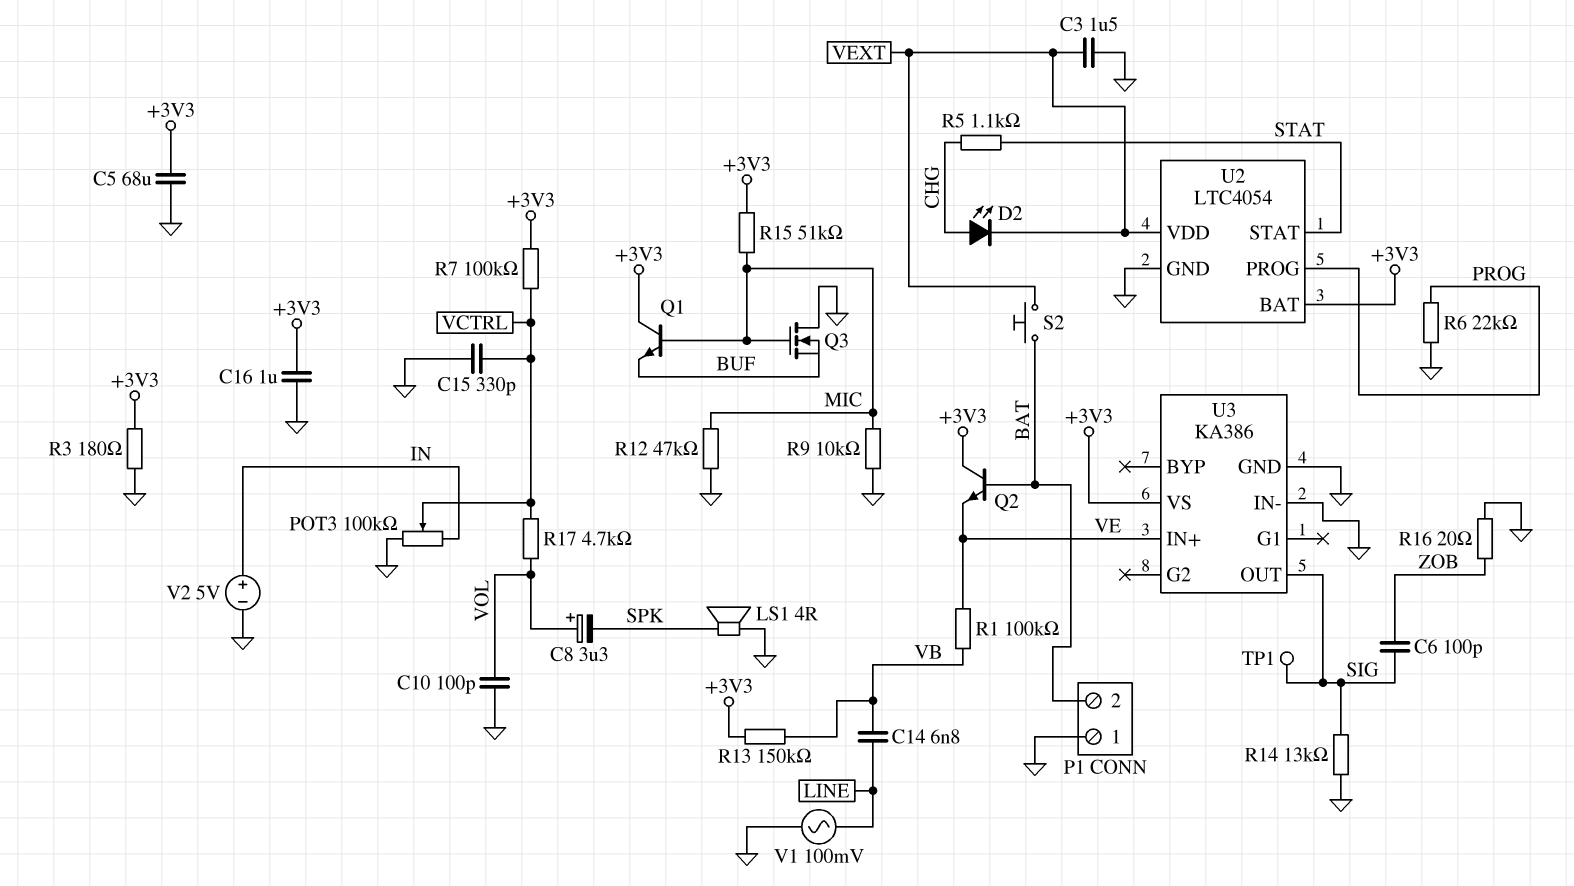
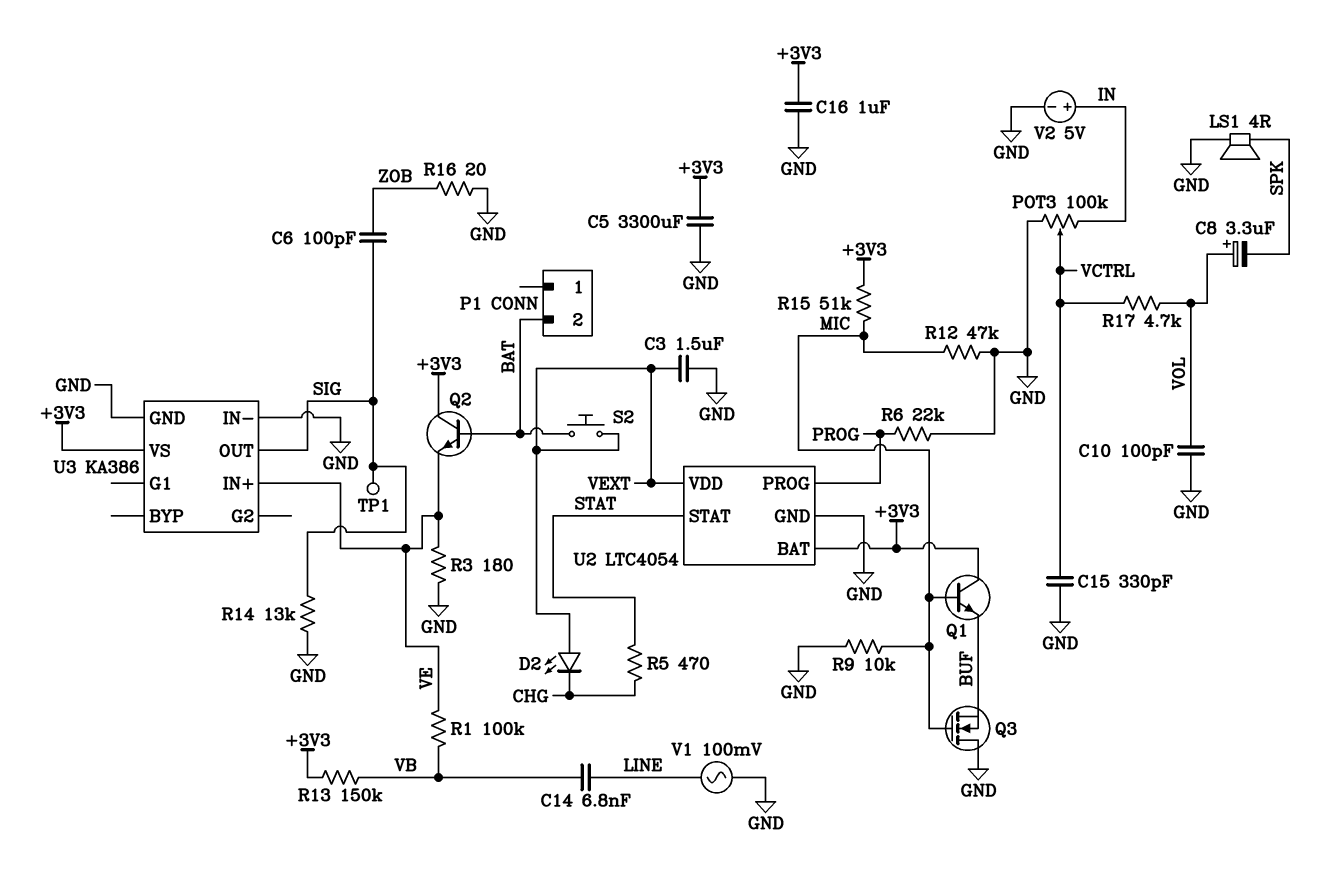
C5: 68uF (+3V3, GND) -> 3300uF (+3V3, GND)
D2: LED (A CHG, K VEXT) -> LED (A VEXT, K CHG)
P1 pin 1: GND -> none
R3: 180 (+3V3, GND) -> 180 (GND, VE)
R5: 1.1k (CHG, STAT) -> 470 (CHG, STAT)
R7: 100k (+3V3, VCTRL) -> none

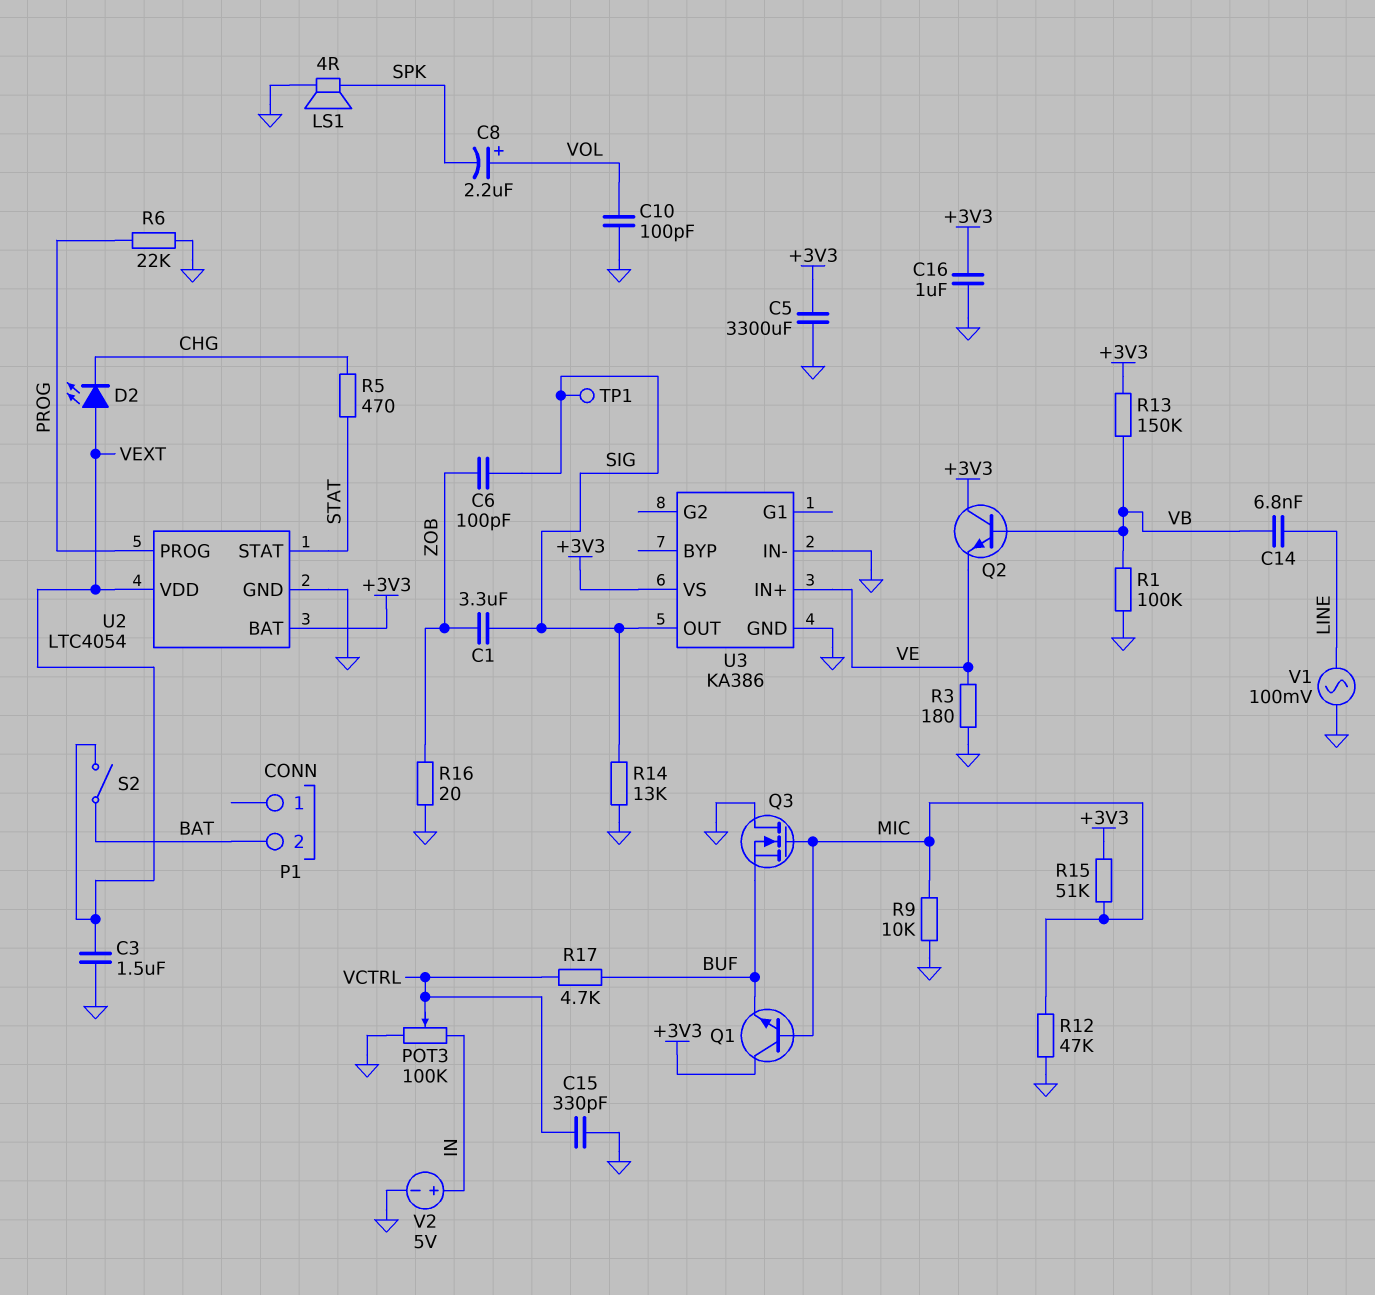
C1: none -> 3.3uF (SIG, ZOB)
C8: 3.3uF (plus VOL, minus SPK) -> 2.2uF (plus VOL, minus SPK)
Q2: NPN (B BAT, C +3V3, E VE) -> NPN (B VB, C +3V3, E VE)
R1: 100k (VB, VE) -> 100k (GND, VB)
R17: 4.7k (VCTRL, VOL) -> 4.7k (BUF, VCTRL)
S2: button (BAT, VEXT) -> switch (BAT, VEXT)

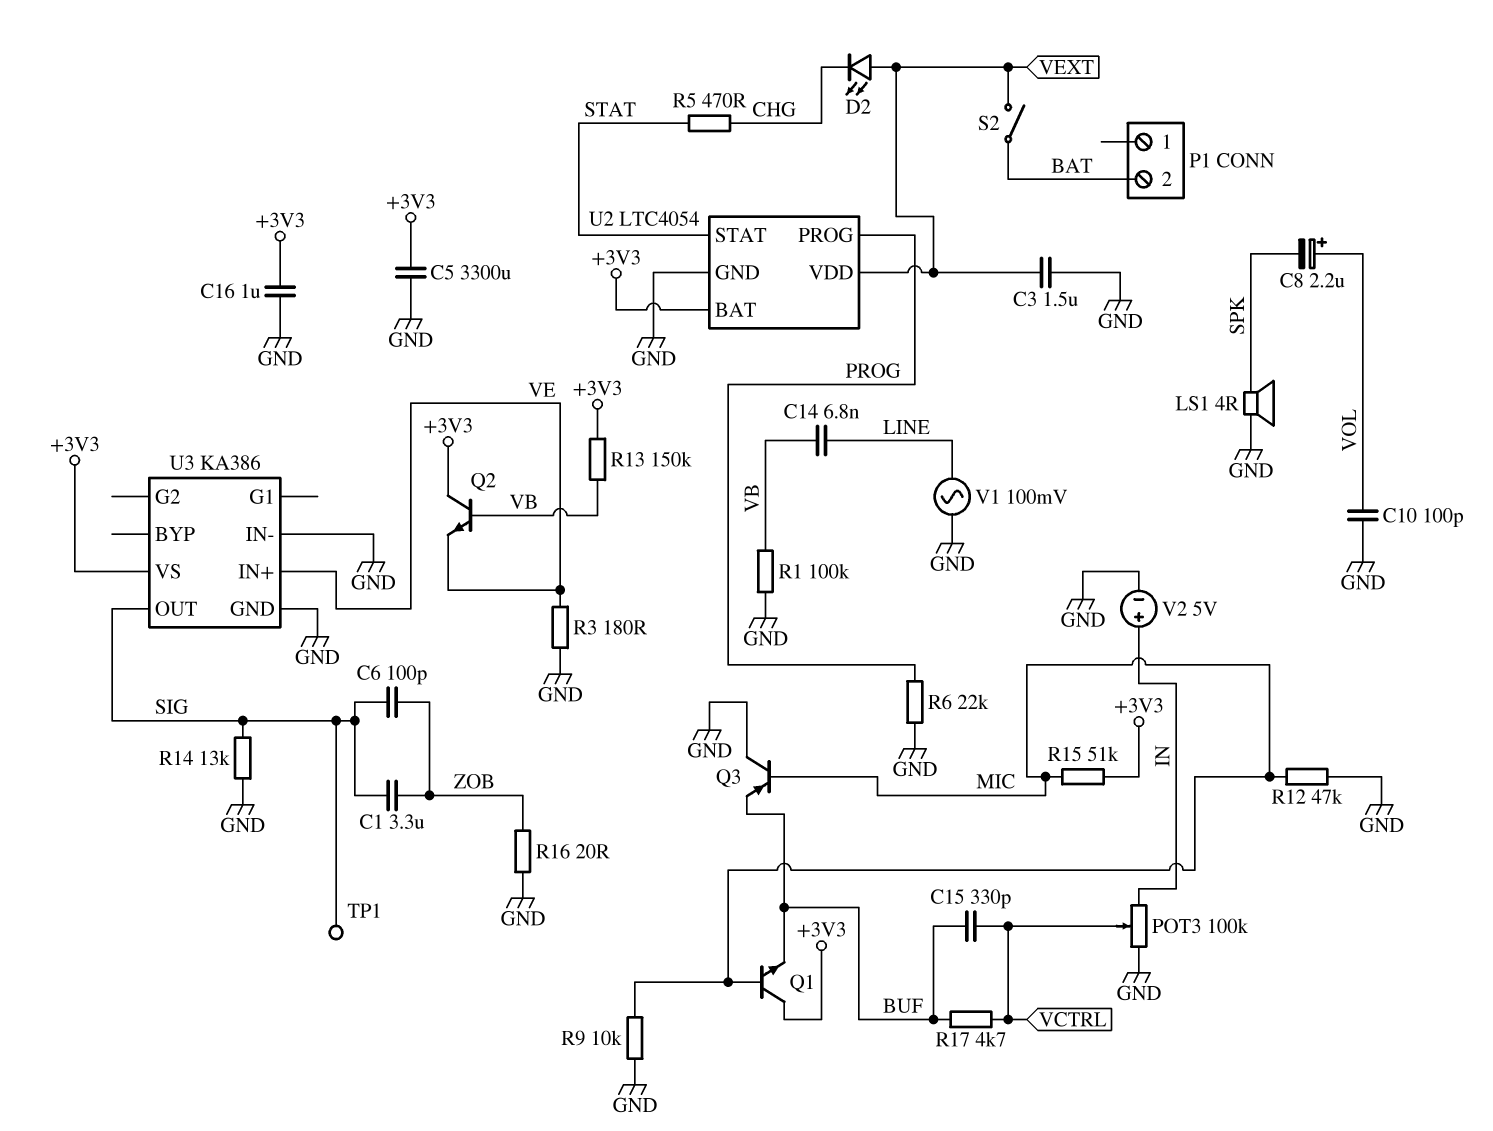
C15: 330pF (GND, VCTRL) -> 330pF (BUF, VCTRL)
Q3: NMOS (G MIC, D GND, S BUF) -> PNP (B MIC, C GND, E BUF)

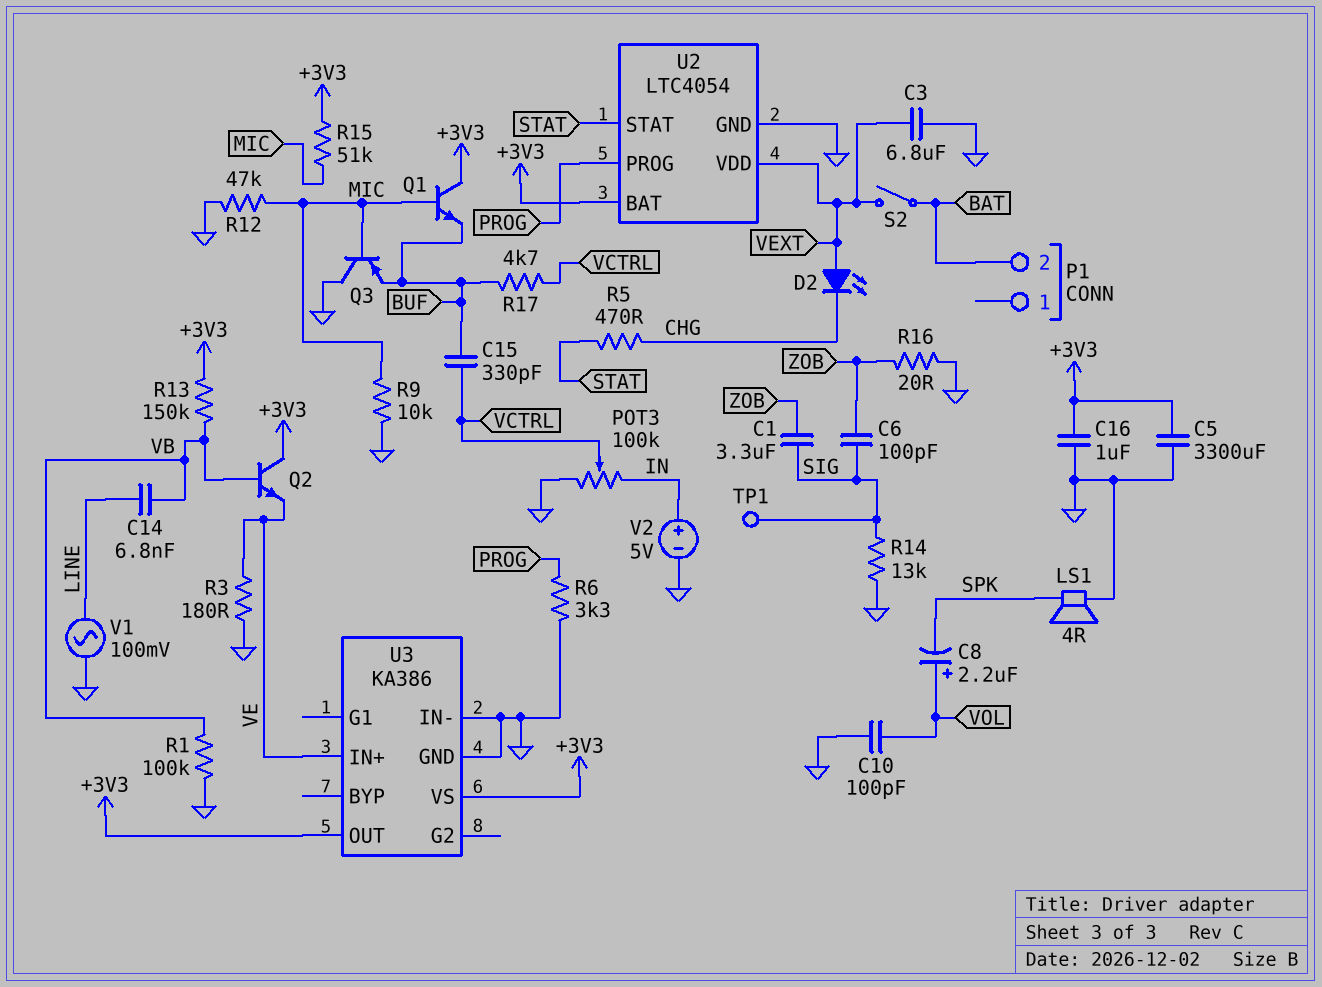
C3: 1.5uF (GND, VEXT) -> 6.8uF (GND, VEXT)
R6: 22k (GND, PROG) -> 3.3k (GND, PROG)
U3 pin OUT: SIG -> +3V3

